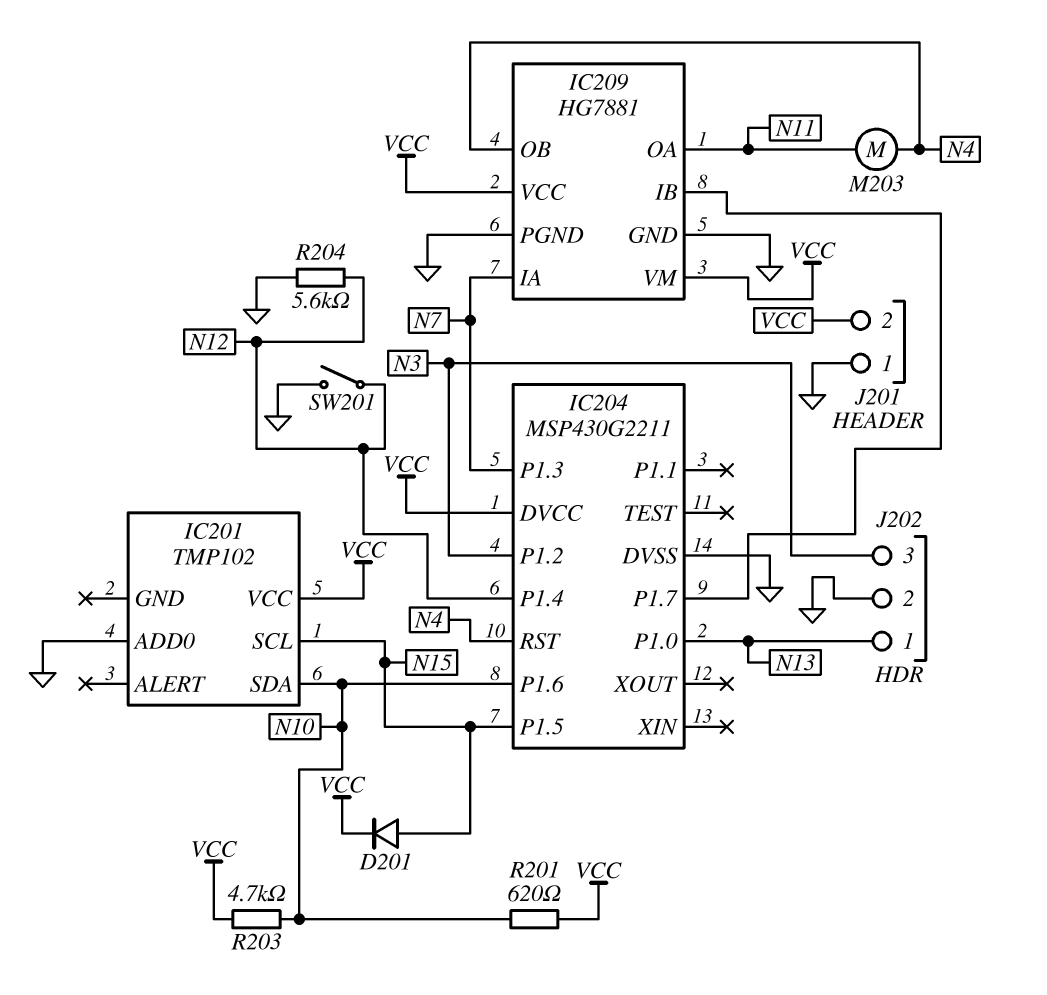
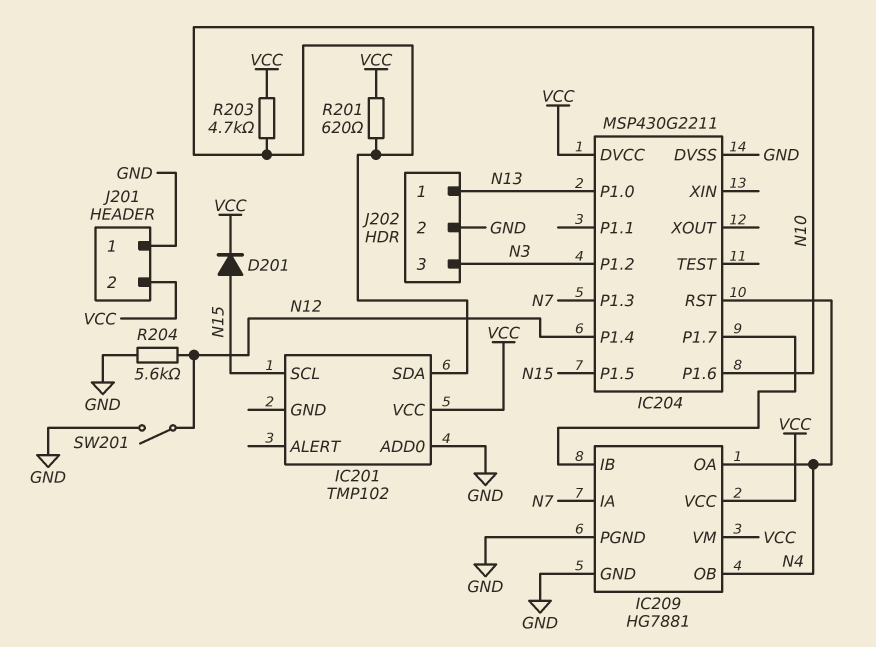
IC209 pin OA: N11 -> N4
M203: motor (N4, N11) -> none

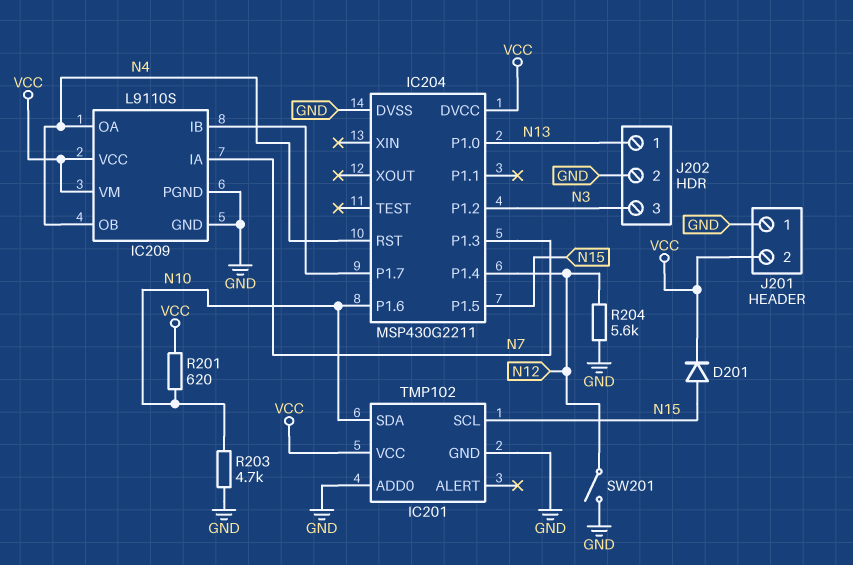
IC201 pin GND: none -> GND
IC209: HG7881 -> L9110S
R203: 4.7k (N10, VCC) -> 4.7k (GND, N10)

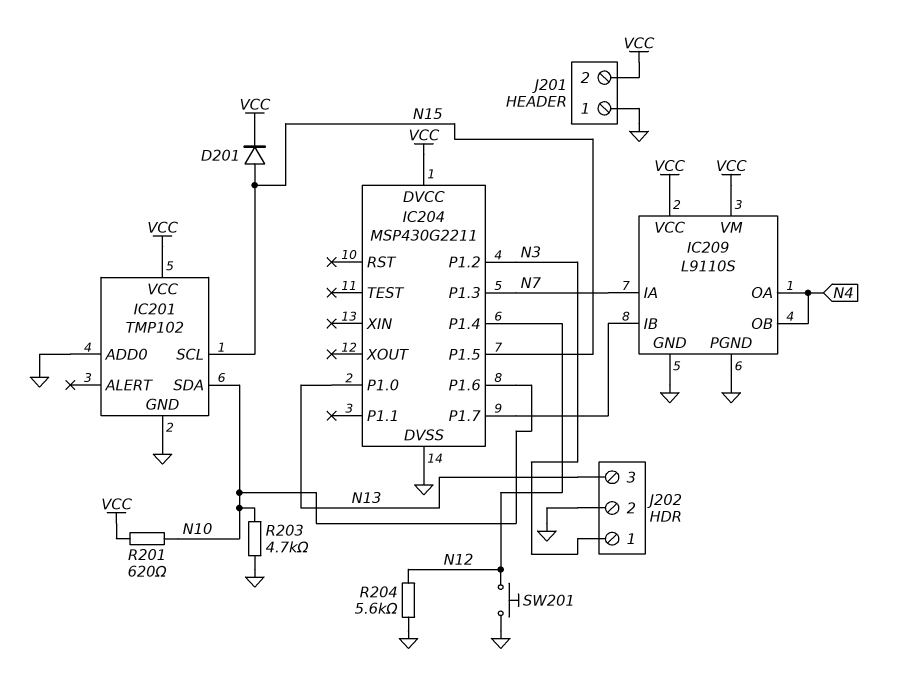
IC204 pin RST: N4 -> none
J202 pin 1: N13 -> N3
J202 pin 3: N3 -> N13
SW201: switch (GND, N12) -> button (GND, N12)

